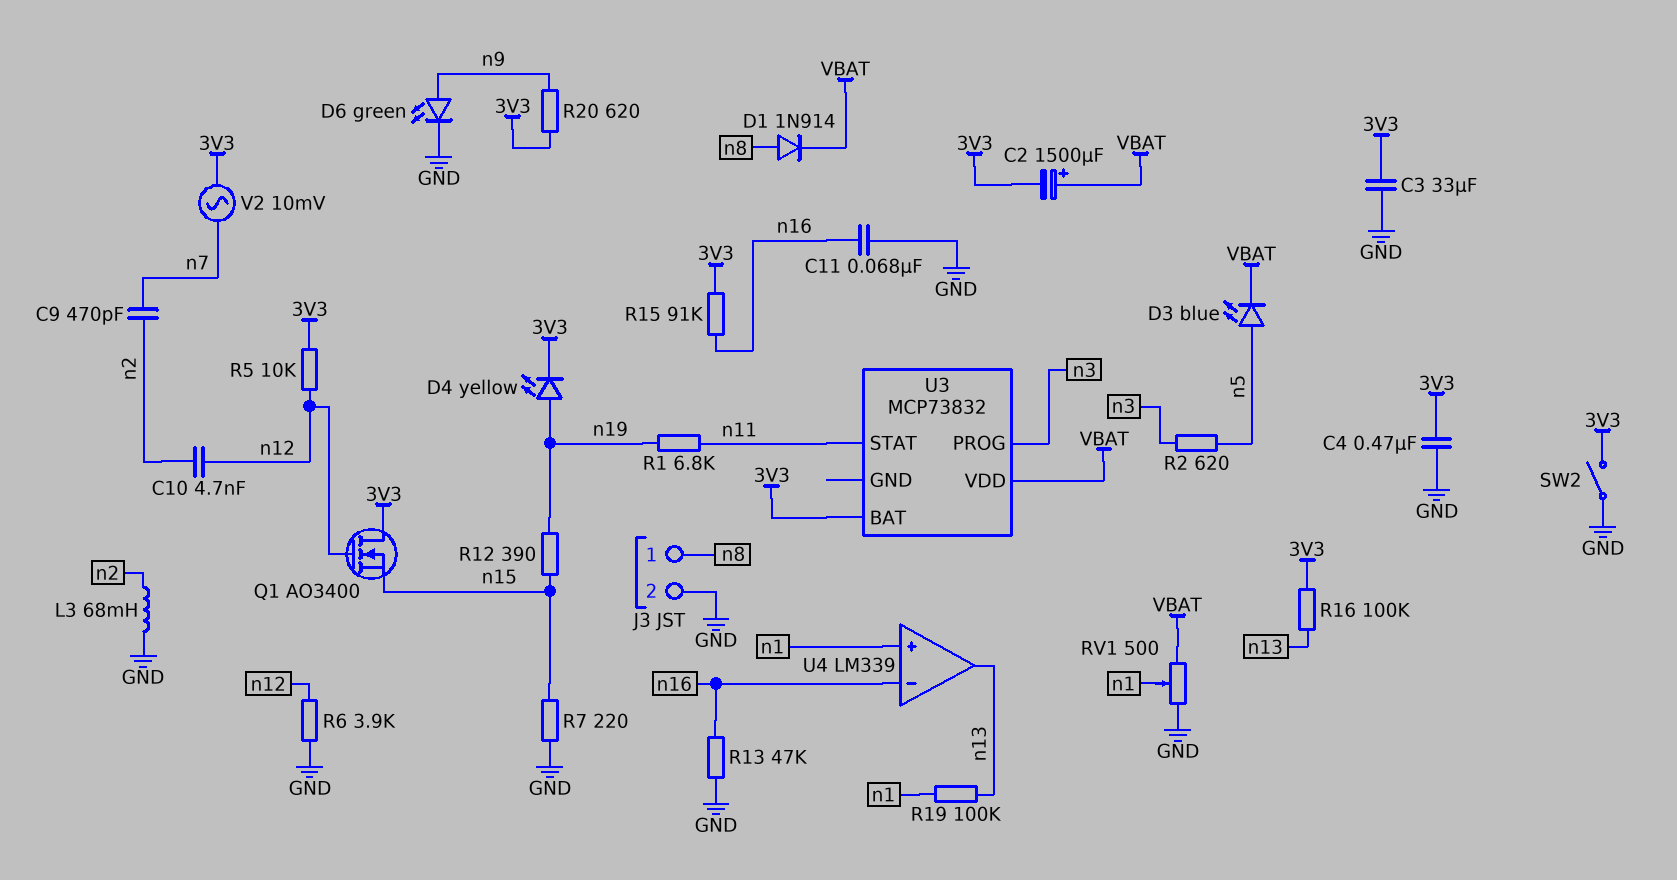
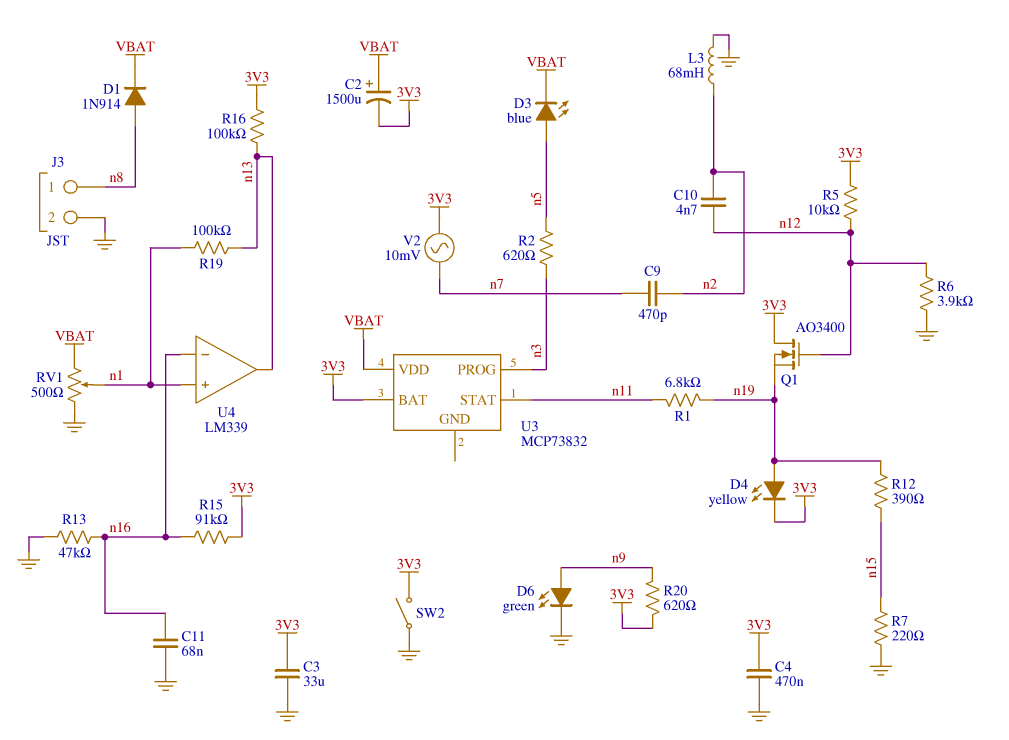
Q1: NMOS AO3400 (G n12, D 3V3, S n15) -> NMOS AO3400 (G n12, D 3V3, S n19)

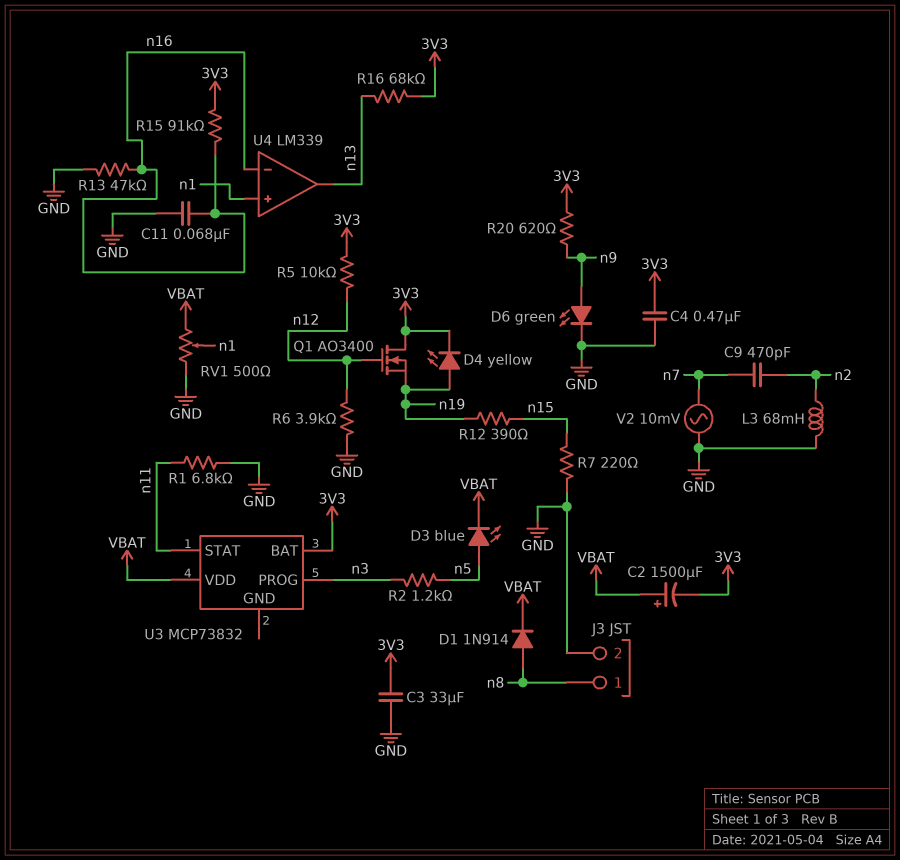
C10: 4.7nF (n2, n12) -> none
R1: 6.8k (n11, n19) -> 6.8k (GND, n11)
R2: 620 (n3, n5) -> 1.2k (n3, n5)
R16: 100k (3V3, n13) -> 68k (3V3, n13)
R19: 100k (n1, n13) -> none
SW2: switch (3V3, GND) -> none
V2: AC 10mV (3V3, n7) -> AC 10mV (GND, n7)

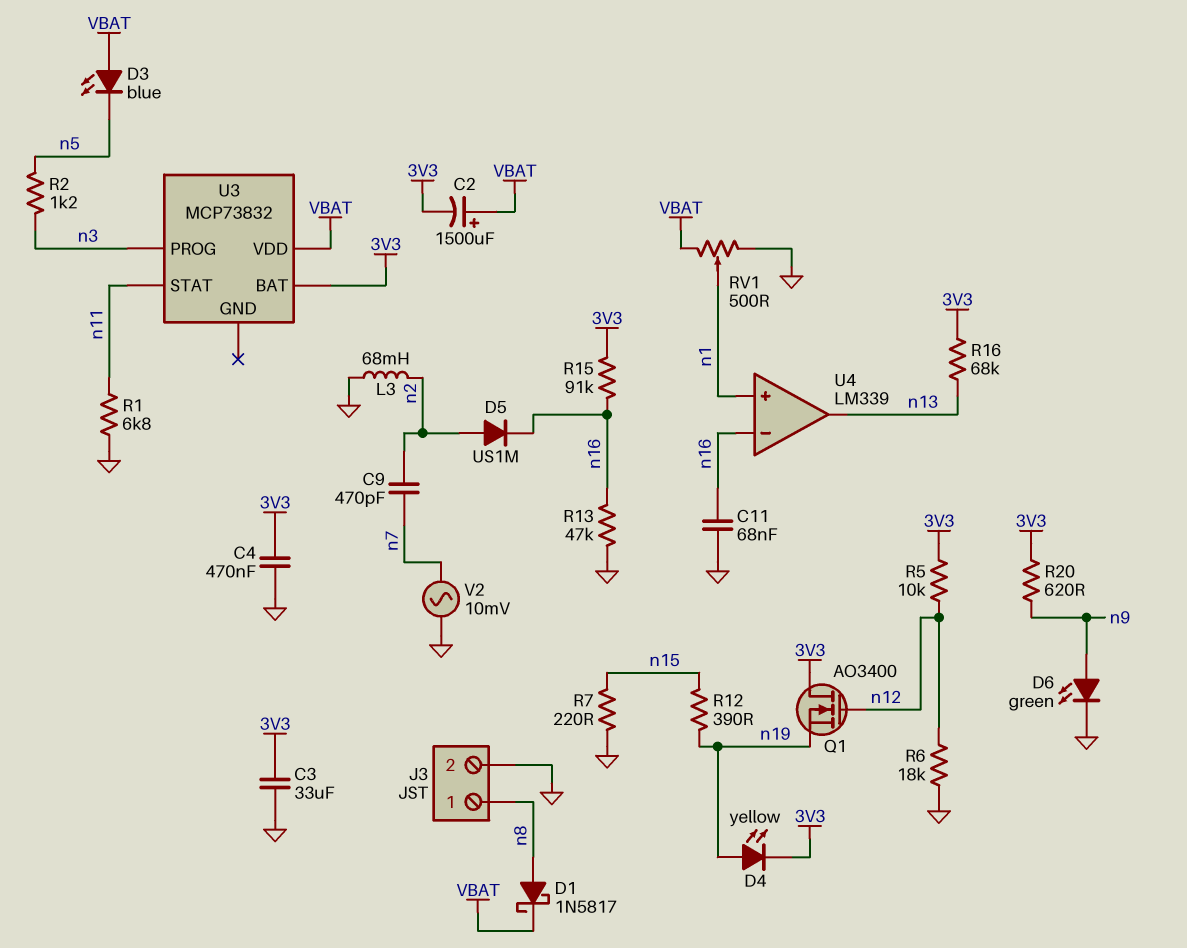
D1: diode 1N914 (A n8, K VBAT) -> schottky 1N5817 (A n8, K VBAT)
D3: LED blue (A n5, K VBAT) -> LED blue (A VBAT, K n5)
D5: none -> diode US1M (A n2, K n16)
R6: 3.9k (GND, n12) -> 18k (GND, n12)

